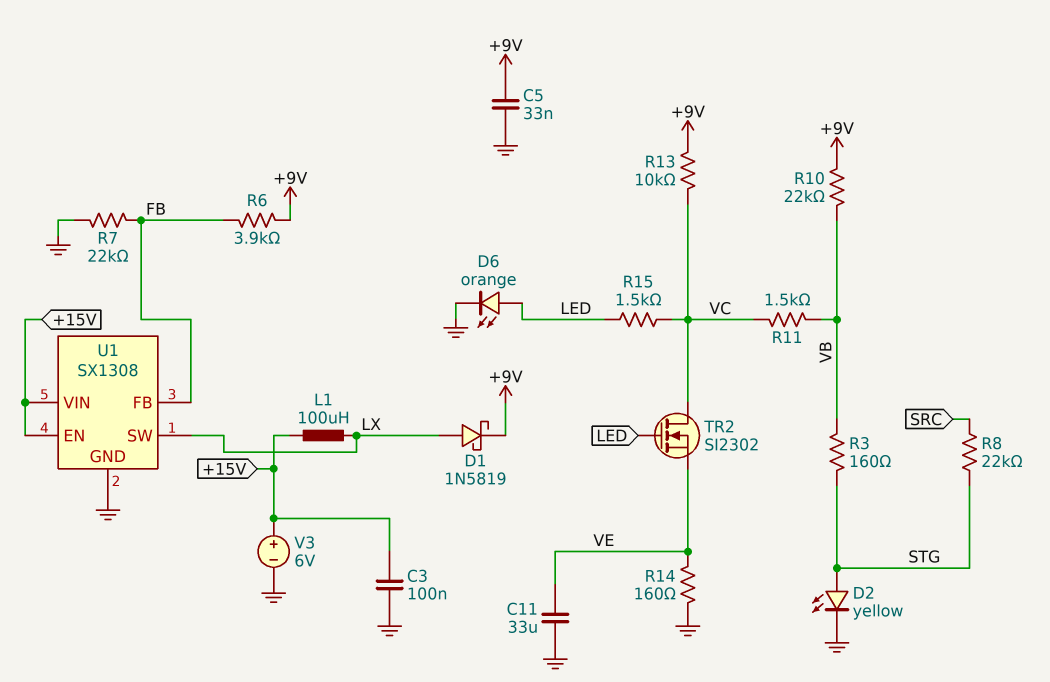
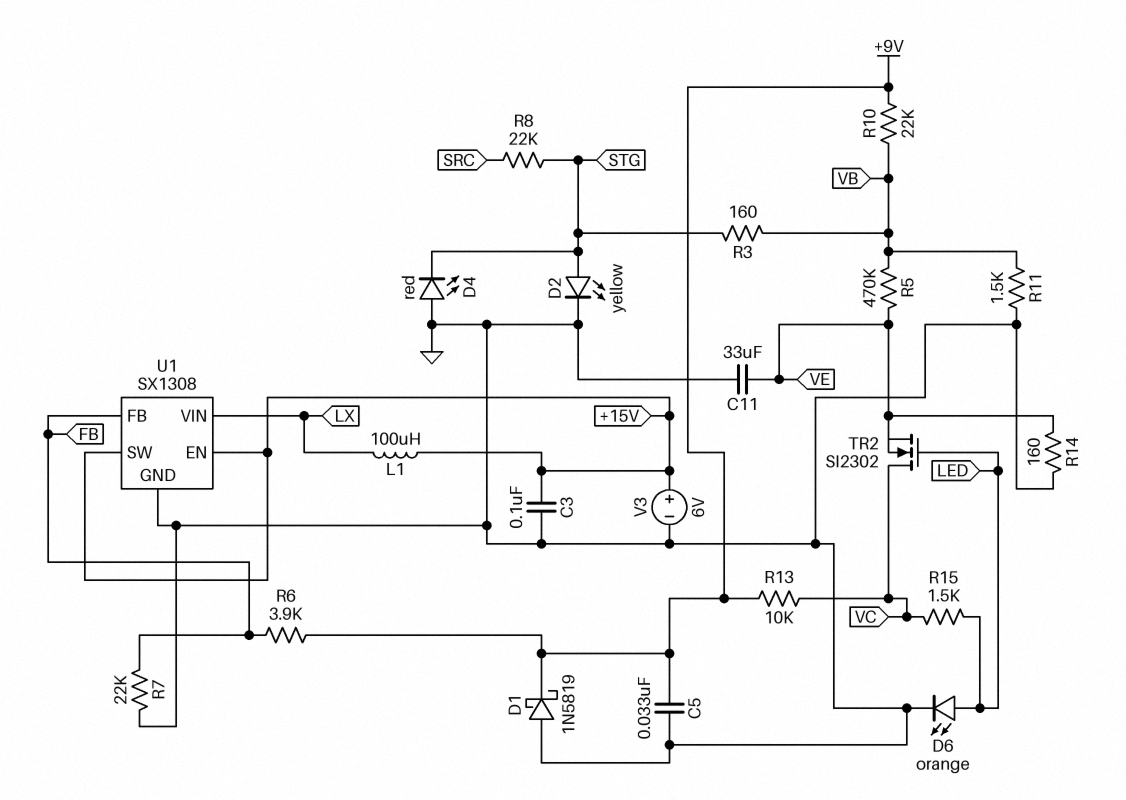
D1: schottky 1N5819 (A LX, K +9V) -> schottky 1N5819 (A GND, K +9V)
D4: none -> LED red (A GND, K STG)
R5: none -> 470k (VB, VE)
R11: 1.5k (VB, VC) -> 1.5k (GND, VB)
U1 pin SW: LX -> +15V
U1 pin VIN: +15V -> LX

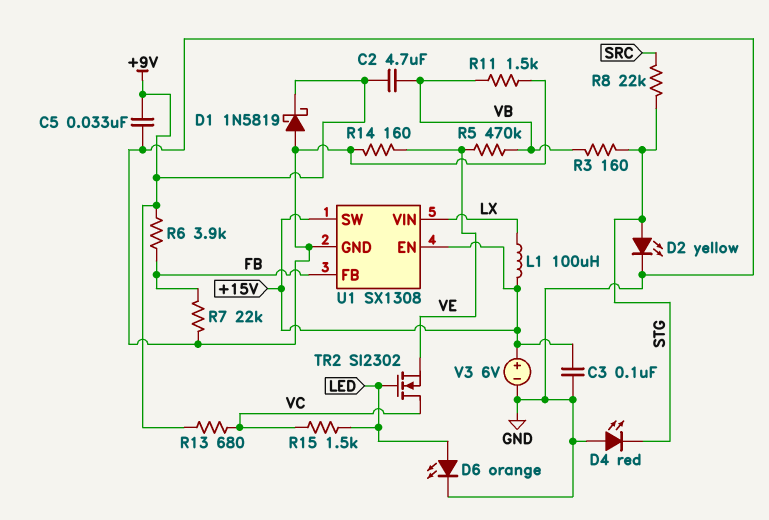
C2: none -> 4.7uF (+9V, VB)
C11: 33uF (GND, VE) -> none
R10: 22k (+9V, VB) -> none
R13: 10k (+9V, VC) -> 680 (+9V, VC)

